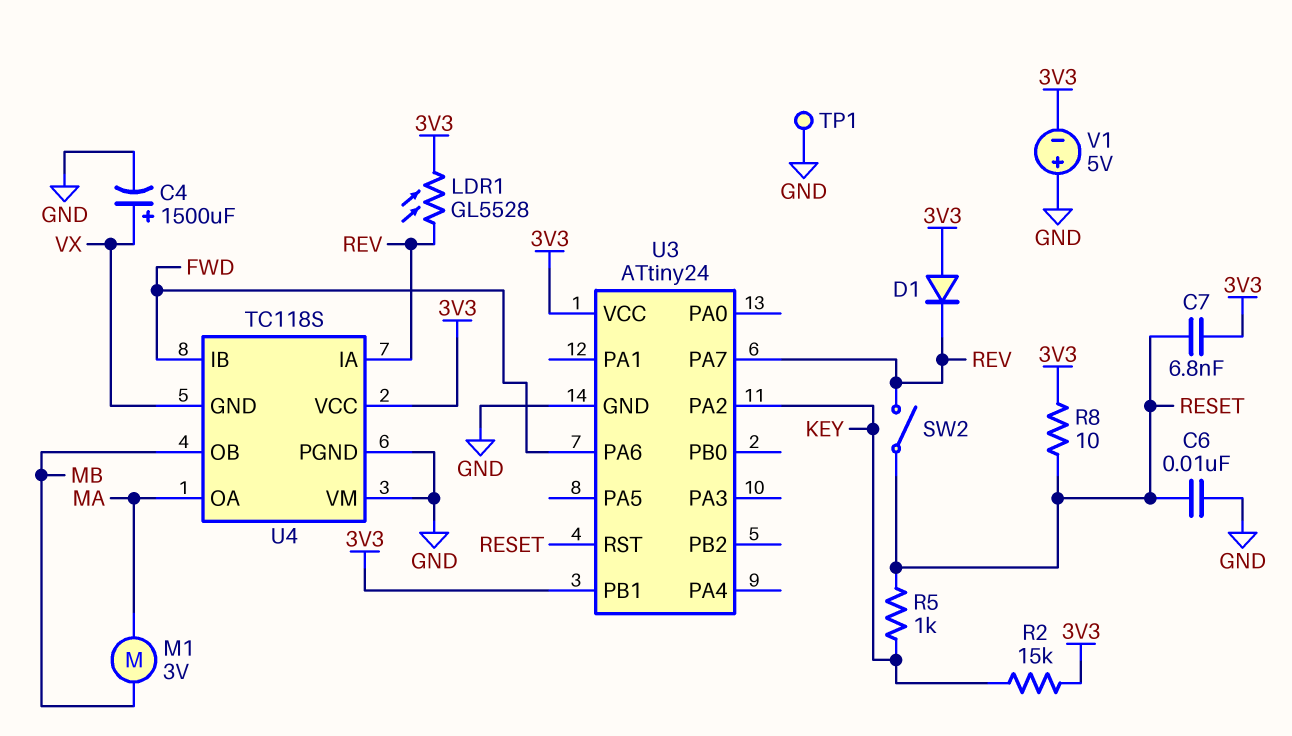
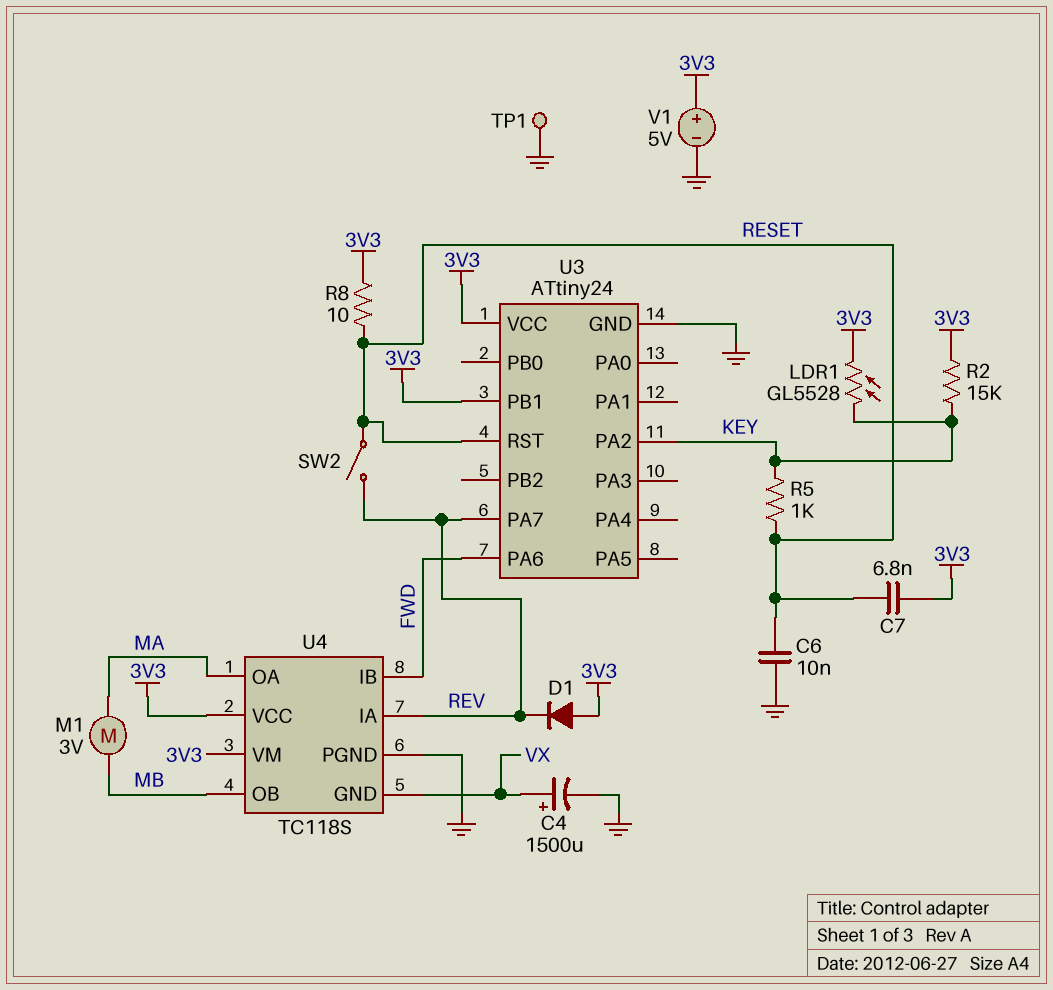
LDR1: GL5528 (3V3, REV) -> GL5528 (3V3, KEY)
U4 pin VM: GND -> 3V3
V1: 5V (plus GND, minus 3V3) -> 5V (plus 3V3, minus GND)

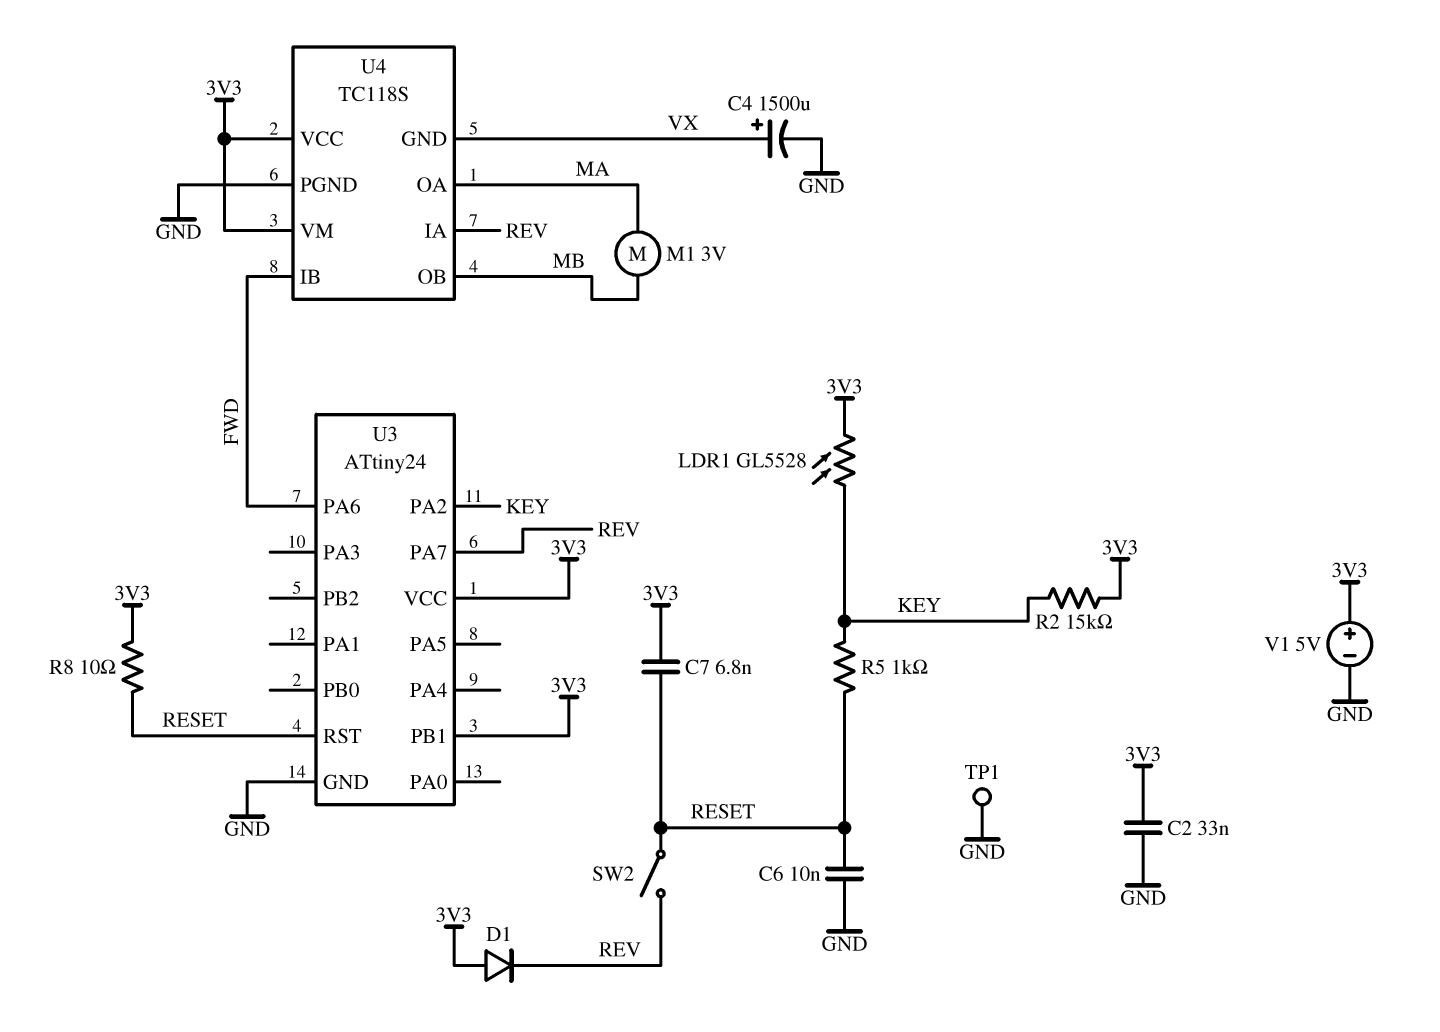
C2: none -> 33nF (3V3, GND)

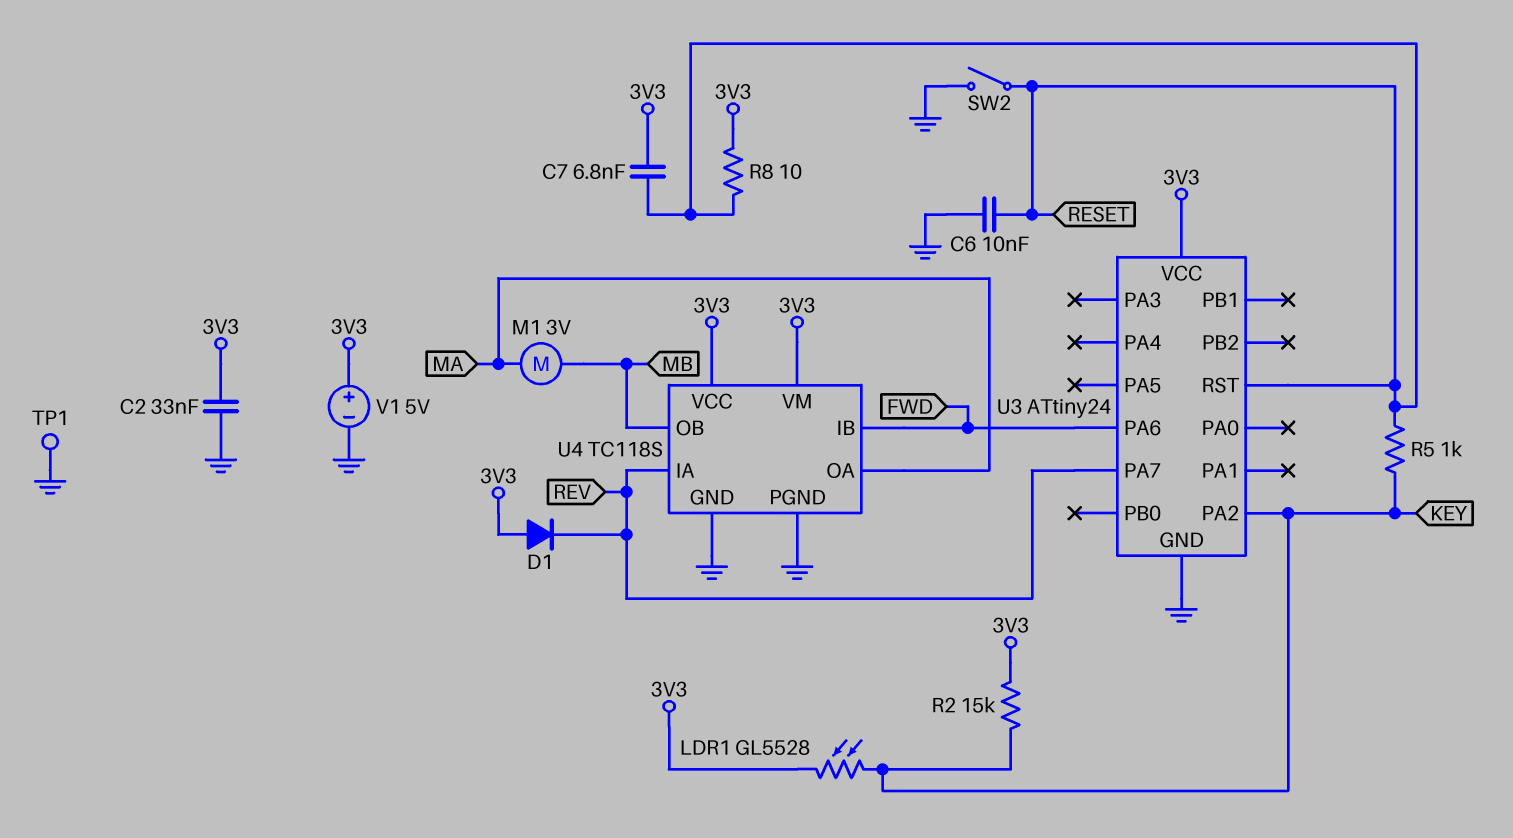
C4: 1500uF (plus VX, minus GND) -> none
SW2: switch (RESET, REV) -> switch (GND, RESET)
U3 pin PB1: 3V3 -> none
U4 pin GND: VX -> GND

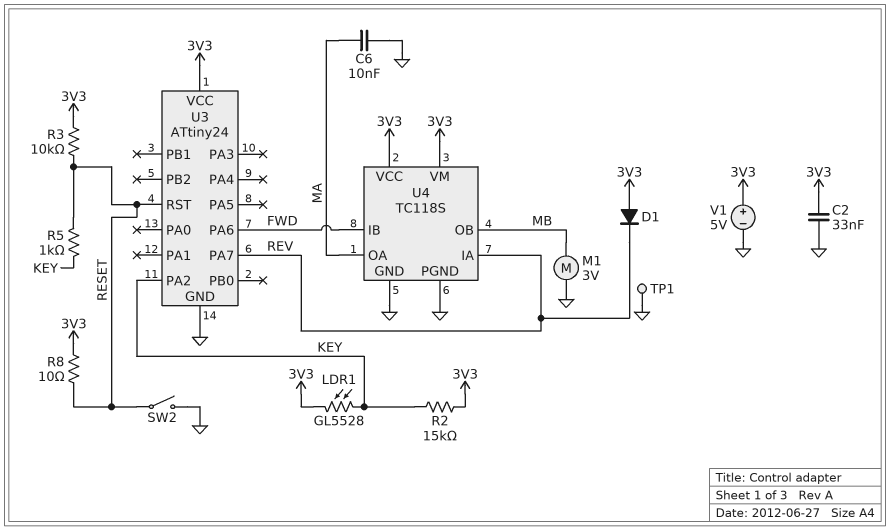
C6: 10nF (GND, RESET) -> 10nF (GND, MA)
C7: 6.8nF (3V3, RESET) -> none
M1: motor 3V (MA, MB) -> motor 3V (GND, MB)
R3: none -> 10k (3V3, RESET)

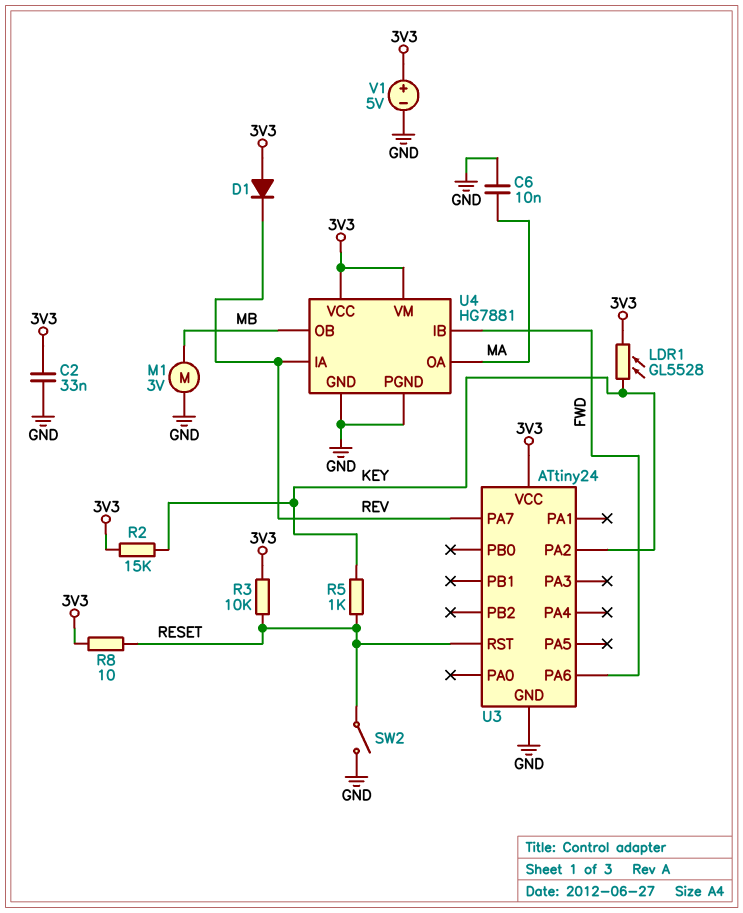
TP1: test point (GND) -> none
U4: TC118S -> HG7881

